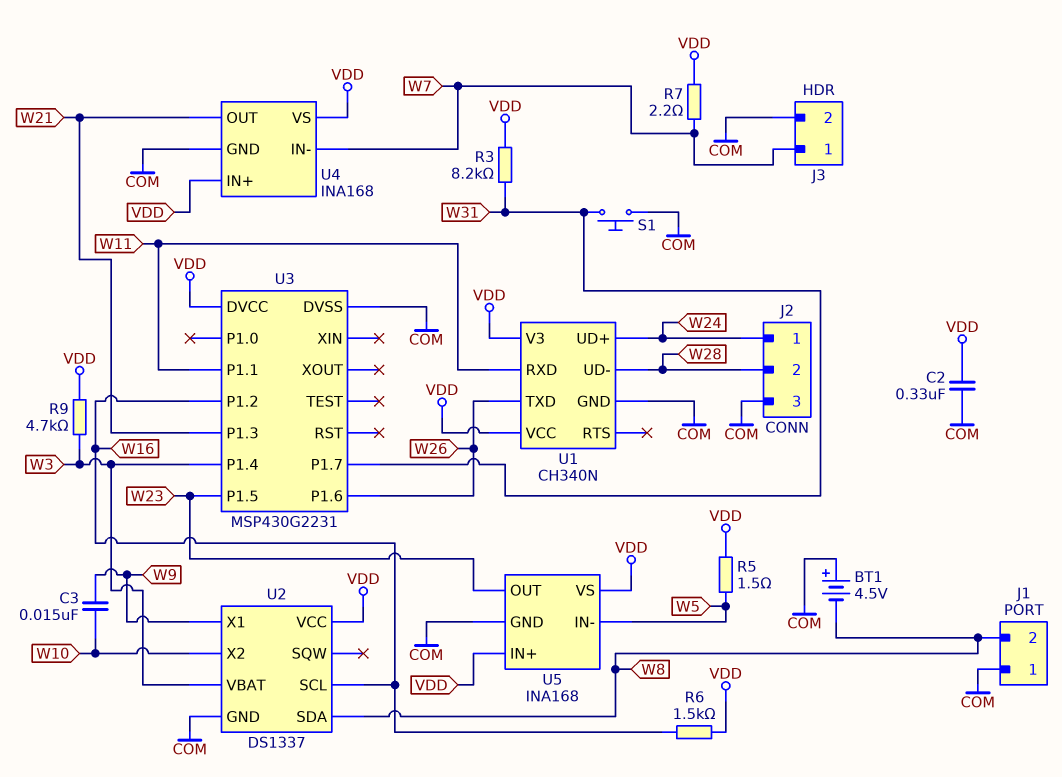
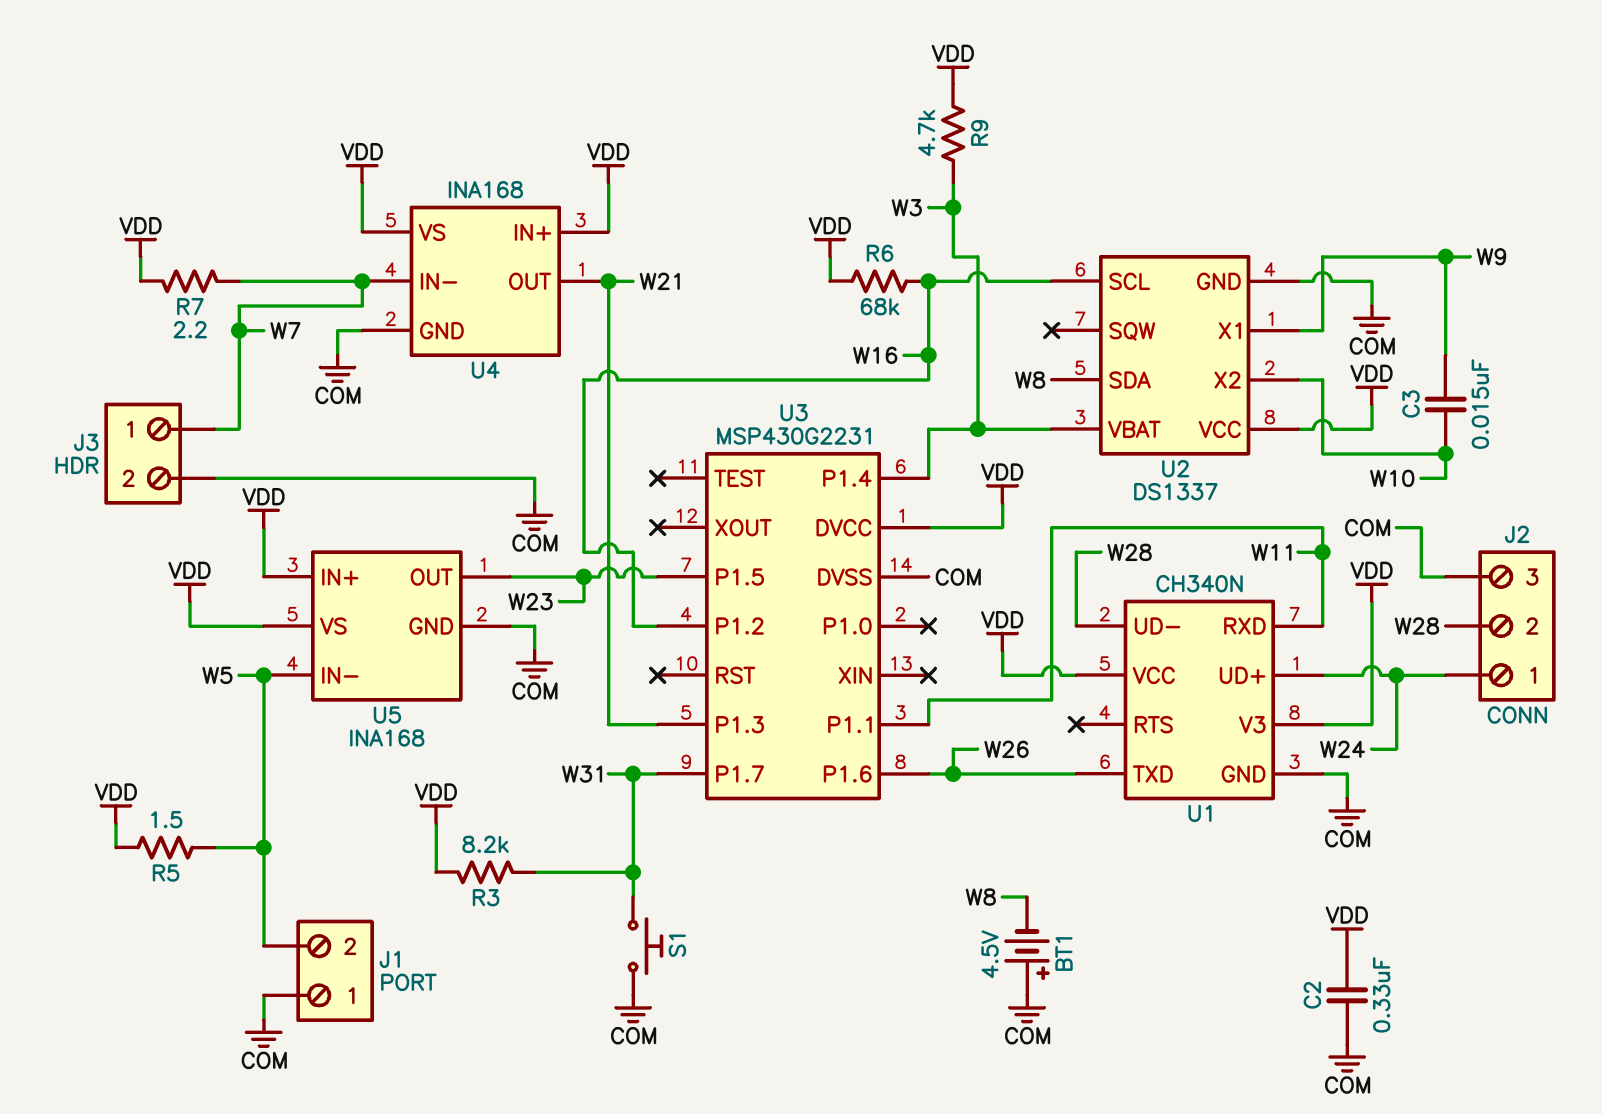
J1 pin 2: W8 -> W5
R6: 1.5k (VDD, W16) -> 68k (VDD, W16)

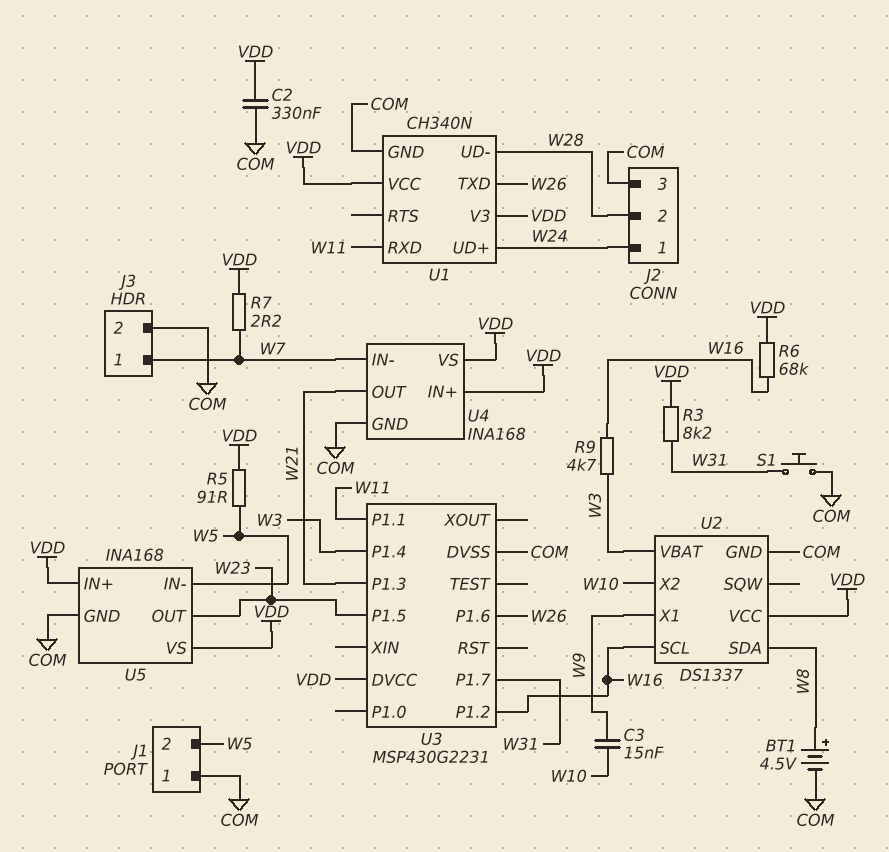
BT1: 4.5V (plus COM, minus W8) -> 4.5V (plus W8, minus COM)
R5: 1.5 (VDD, W5) -> 91 (VDD, W5)
R9: 4.7k (VDD, W3) -> 4.7k (W3, W16)

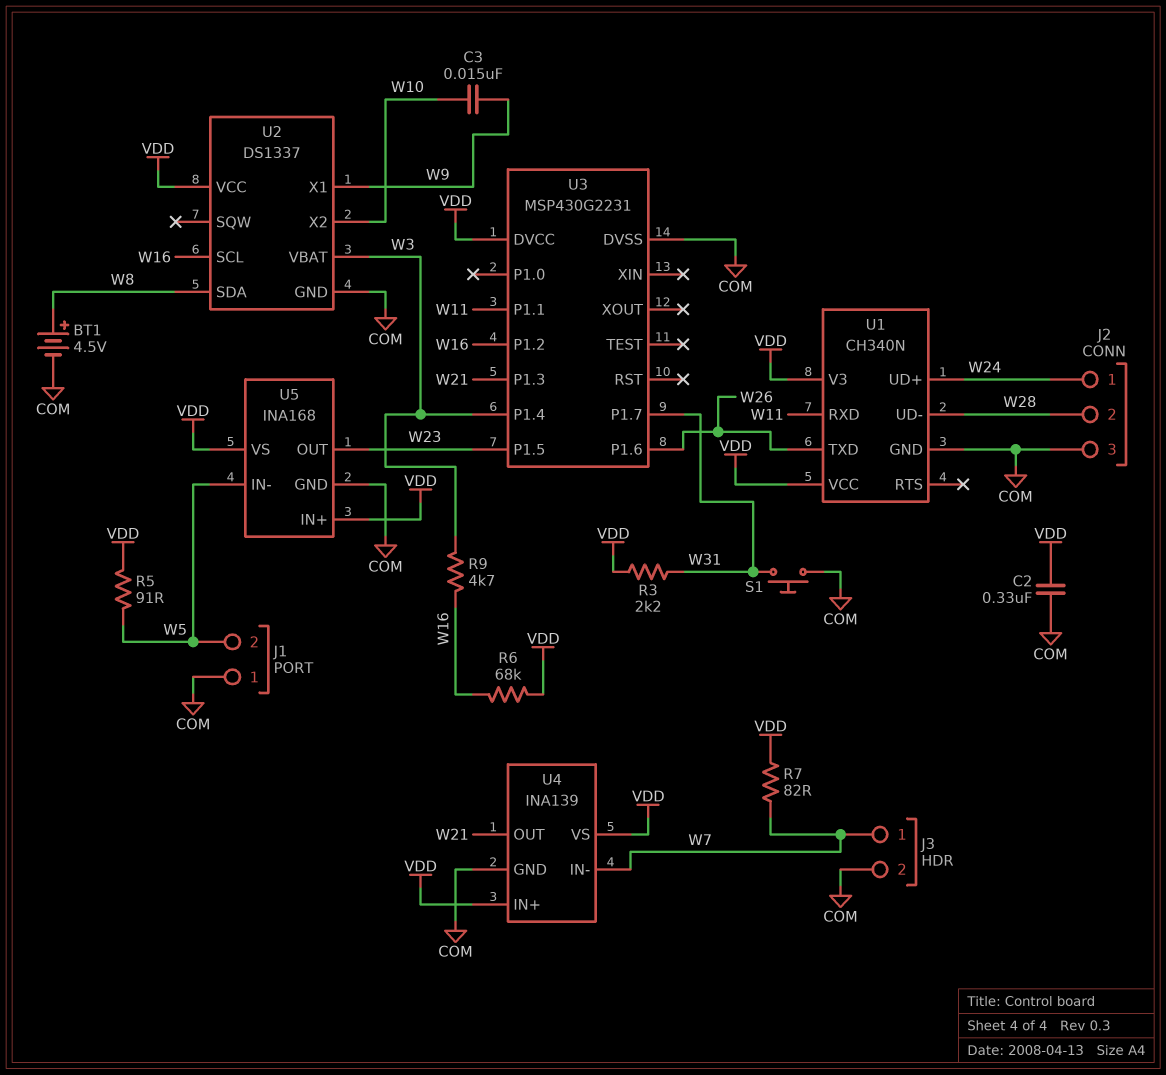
R3: 8.2k (VDD, W31) -> 2.2k (VDD, W31)
R7: 2.2 (VDD, W7) -> 82 (VDD, W7)
U4: INA168 -> INA139

